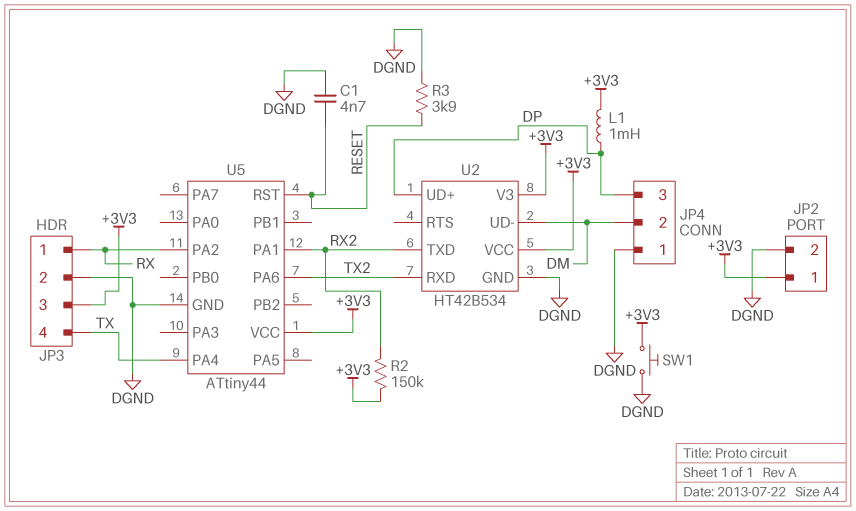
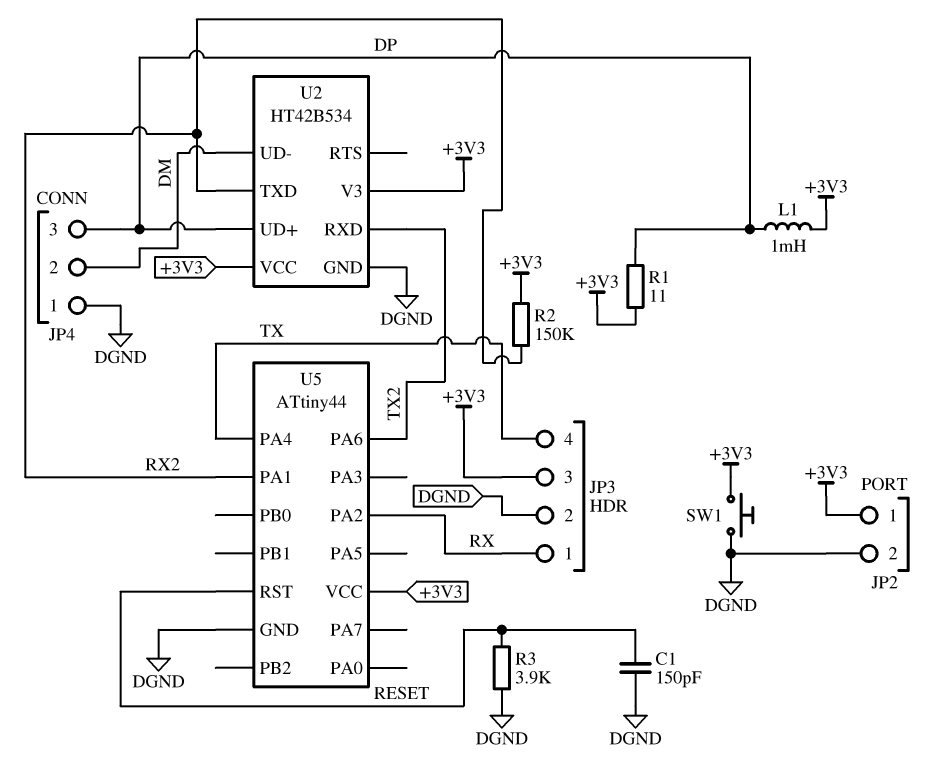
C1: 4.7nF (DGND, RESET) -> 150pF (DGND, RESET)
R1: none -> 11 (+3V3, DP)

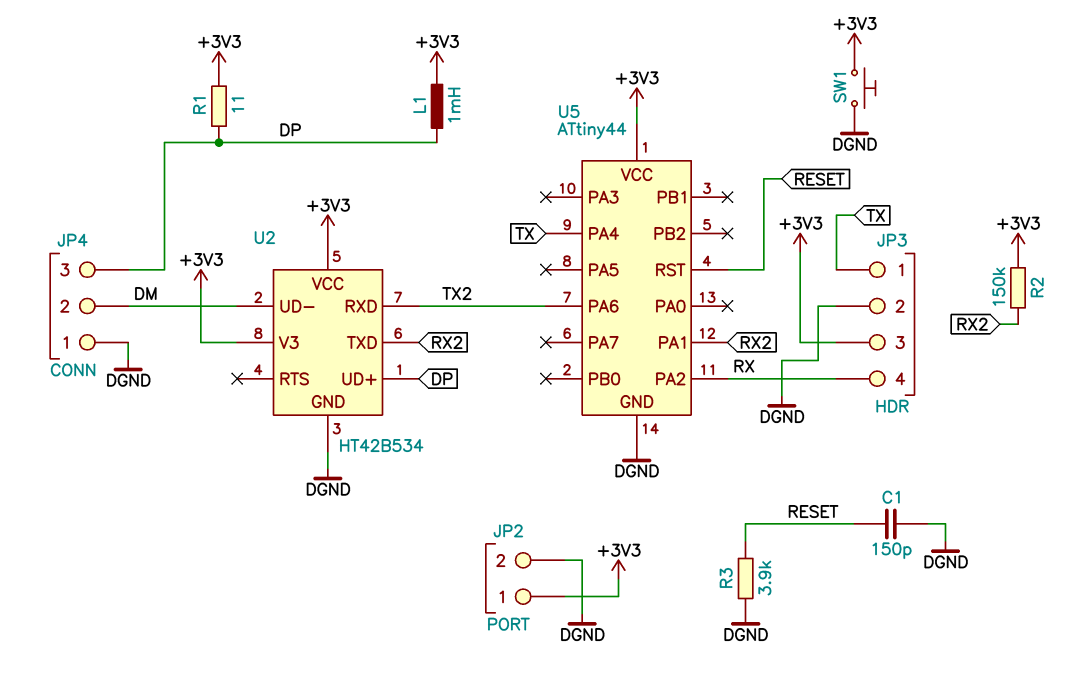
JP3 pin 1: RX -> TX
JP3 pin 4: TX -> RX

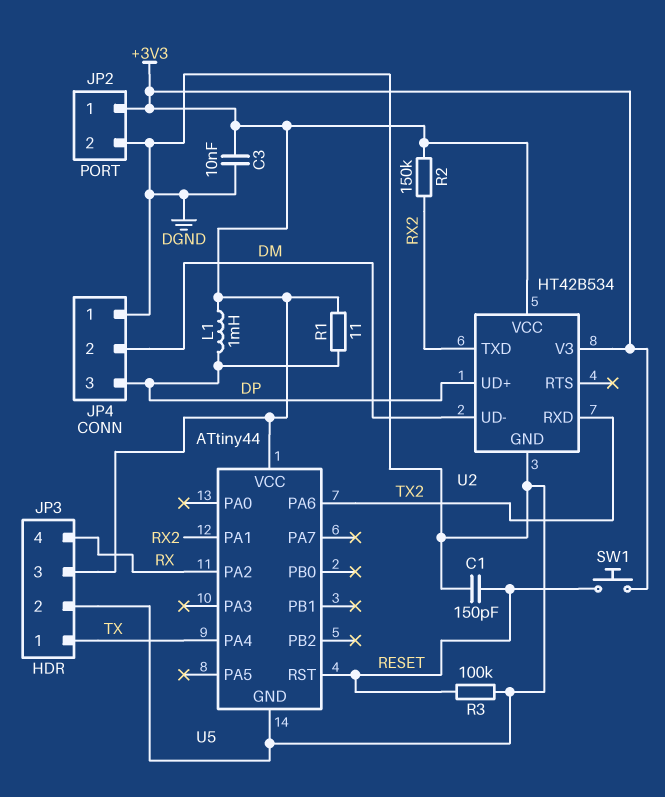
C3: none -> 10nF (+3V3, DGND)
R3: 3.9k (DGND, RESET) -> 100k (DGND, RESET)
SW1: button (+3V3, DGND) -> button (+3V3, RESET)

